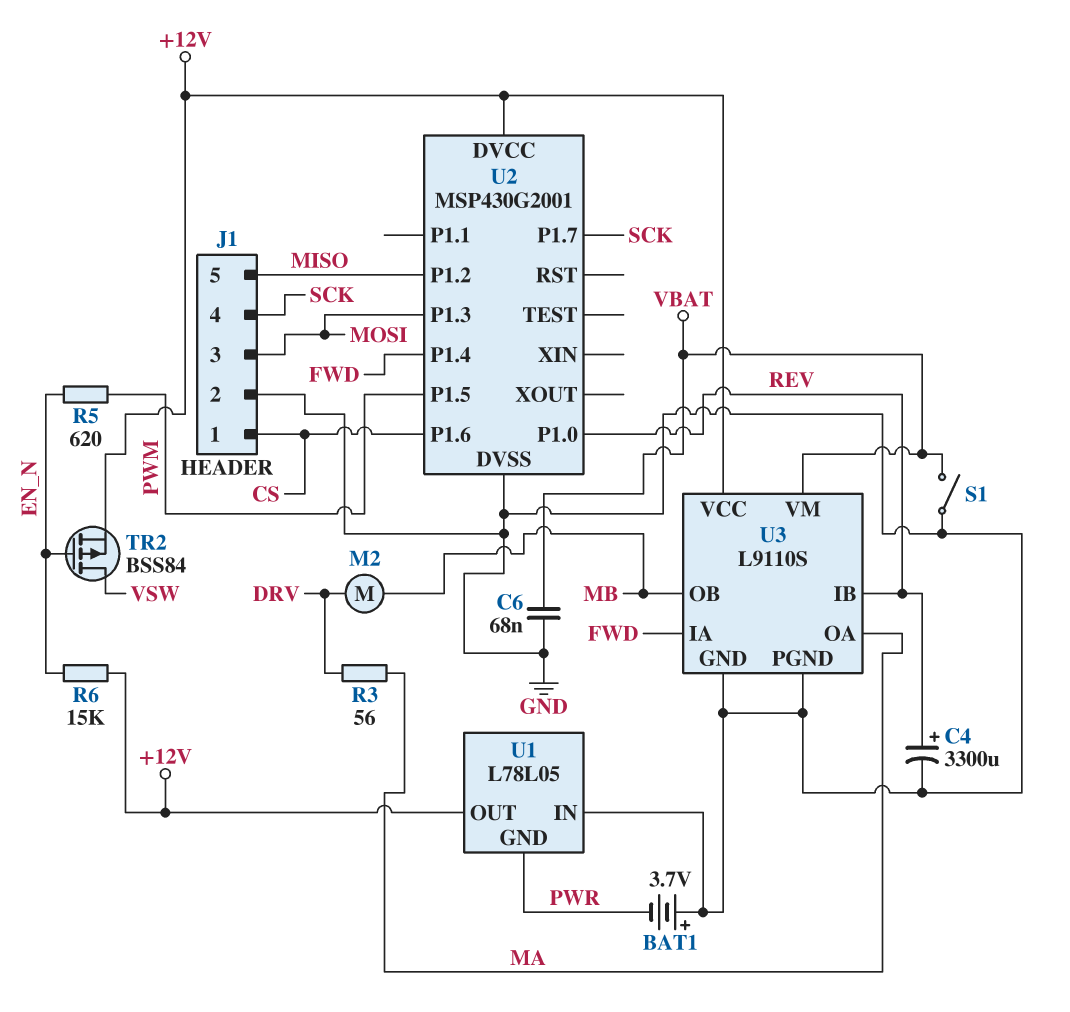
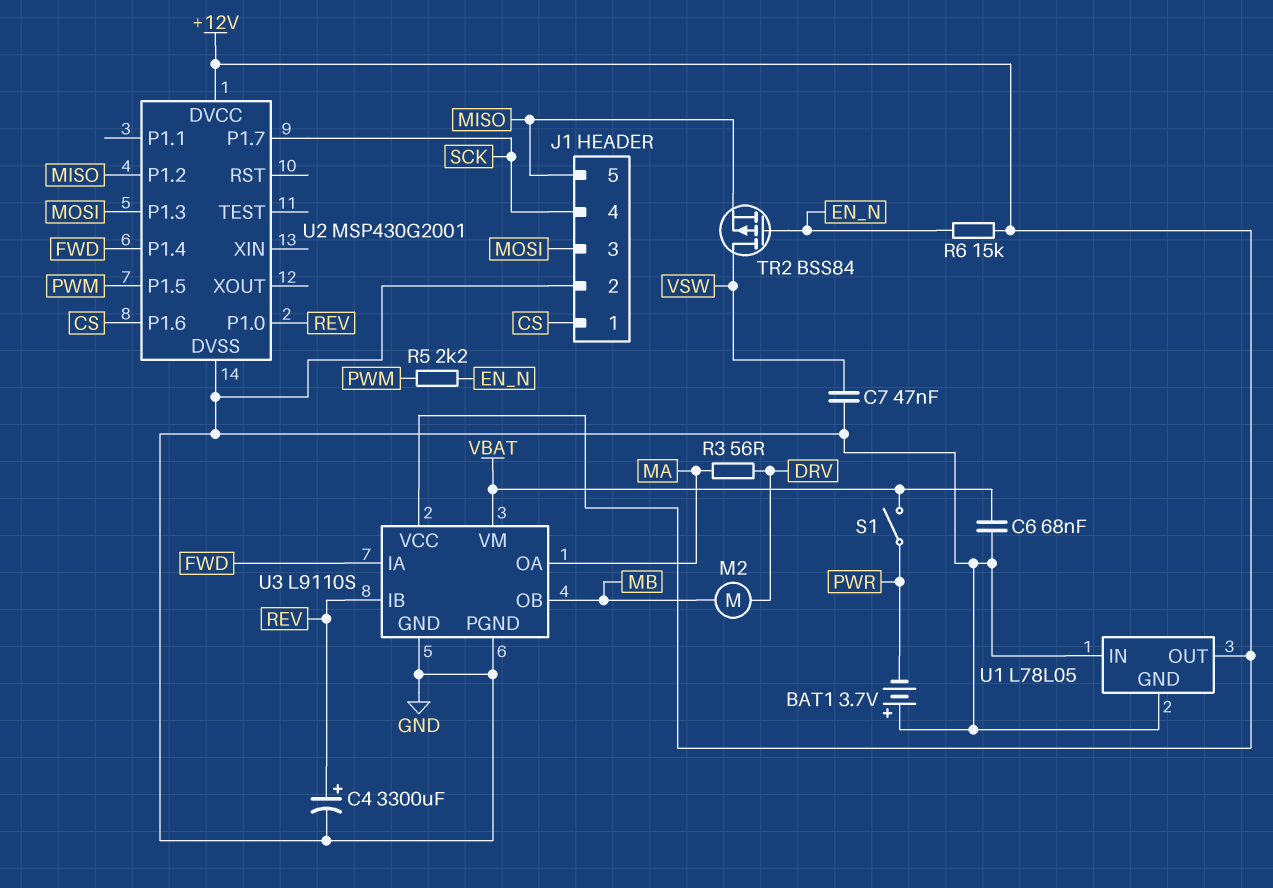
C7: none -> 47nF (GND, VSW)
R5: 620 (EN_N, PWM) -> 2.2k (EN_N, PWM)
S1: switch (GND, VBAT) -> switch (PWR, VBAT)
TR2: PMOS BSS84 (G EN_N, D VSW, S +12V) -> PMOS BSS84 (G EN_N, D VSW, S MISO)
U1 pin GND: PWR -> GND

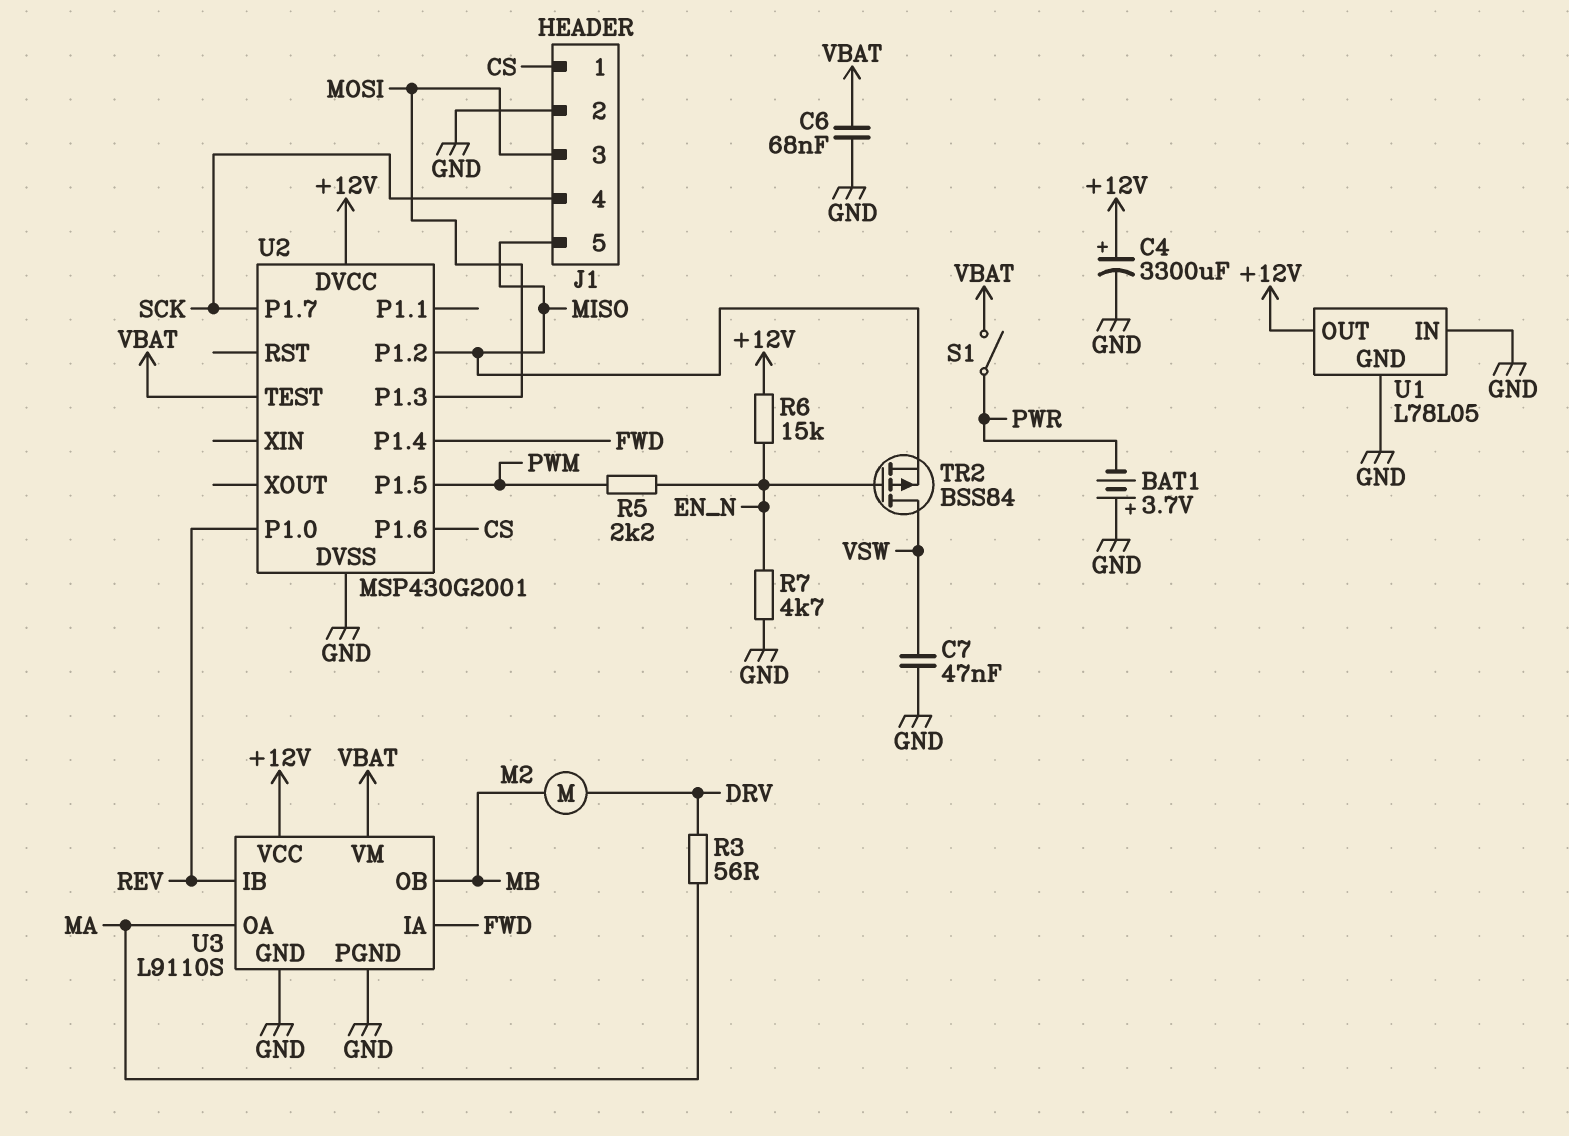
C4: 3300uF (plus REV, minus GND) -> 3300uF (plus +12V, minus GND)
R7: none -> 4.7k (EN_N, GND)
U2 pin TEST: none -> VBAT

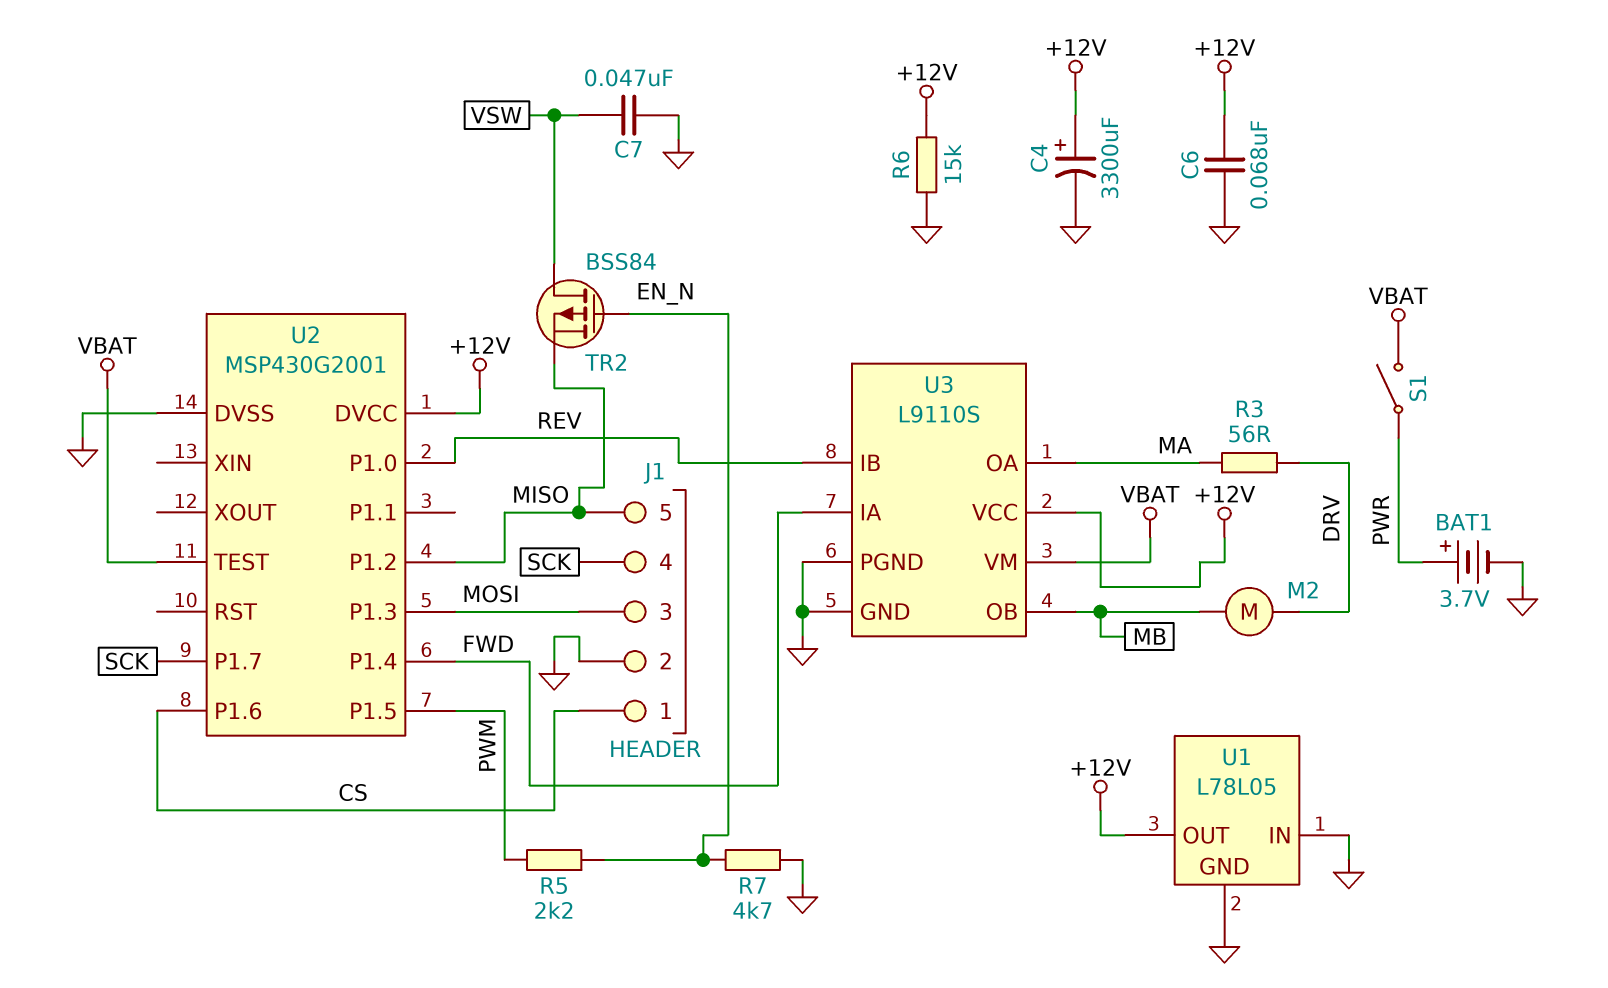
BAT1: 3.7V (plus GND, minus PWR) -> 3.7V (plus PWR, minus GND)
C6: 68nF (GND, VBAT) -> 68nF (+12V, GND)
R6: 15k (+12V, EN_N) -> 15k (+12V, GND)

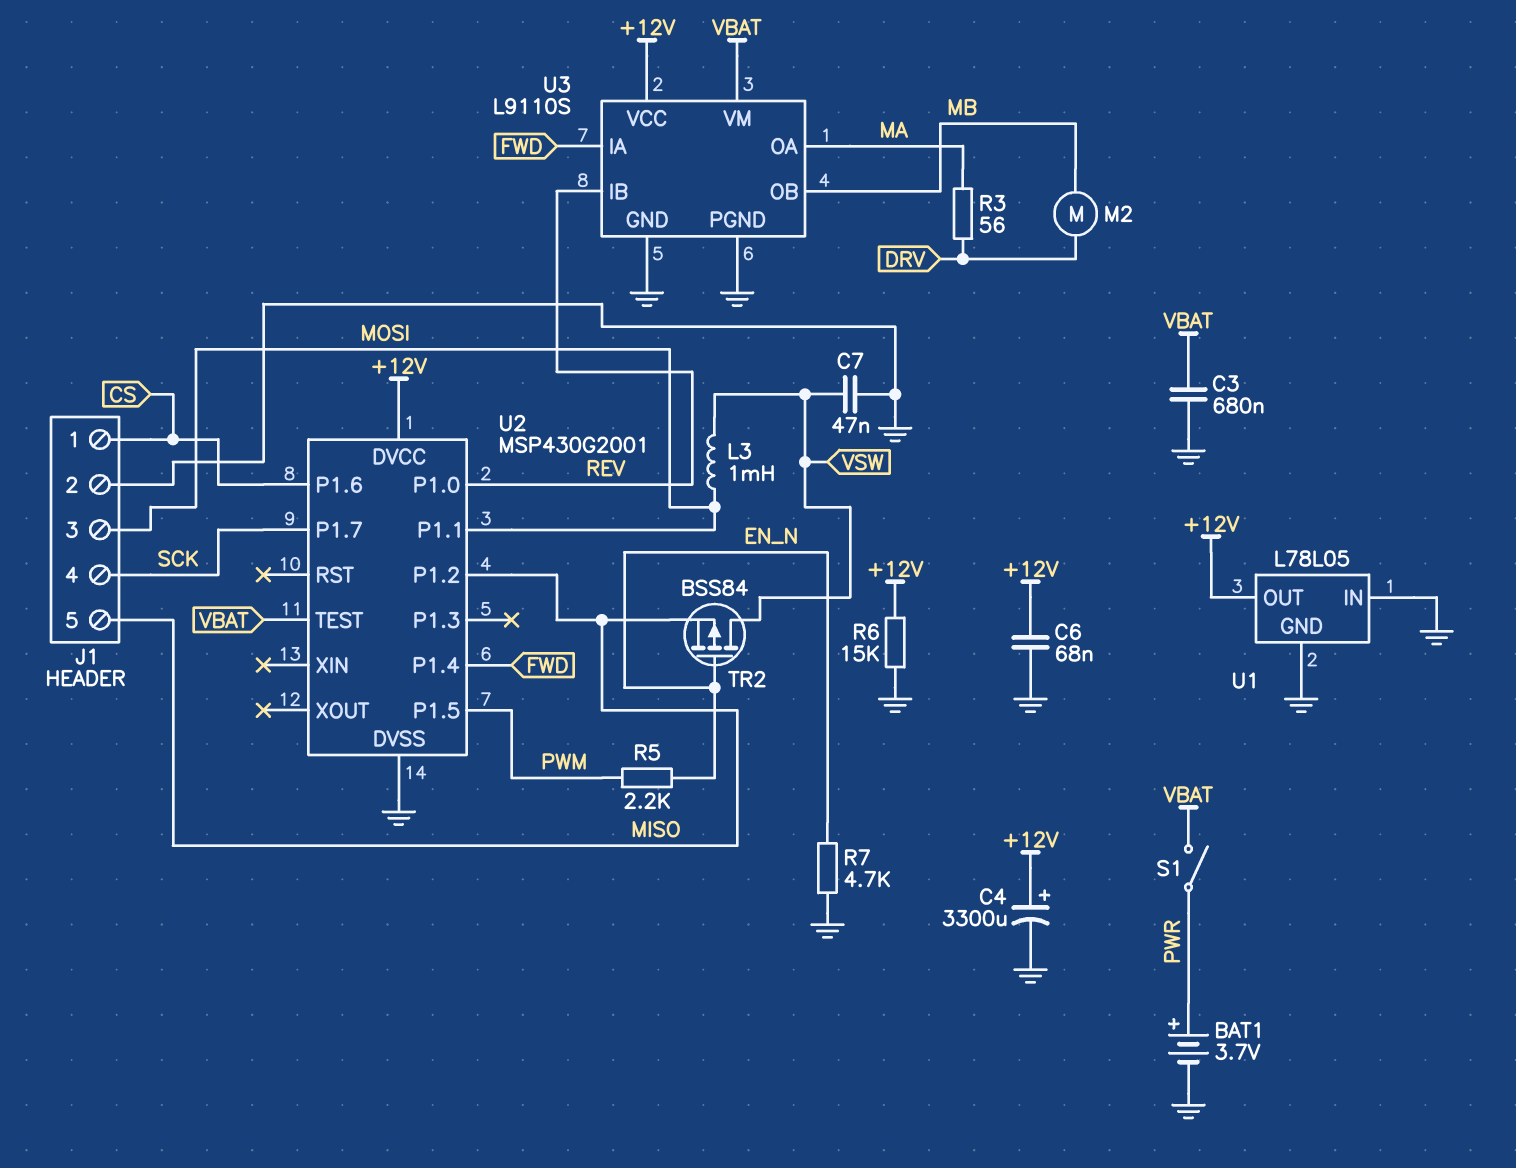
C3: none -> 680nF (GND, VBAT)
L3: none -> 1mH (MOSI, VSW)
U2 pin P1.1: none -> MOSI
U2 pin P1.3: MOSI -> none

